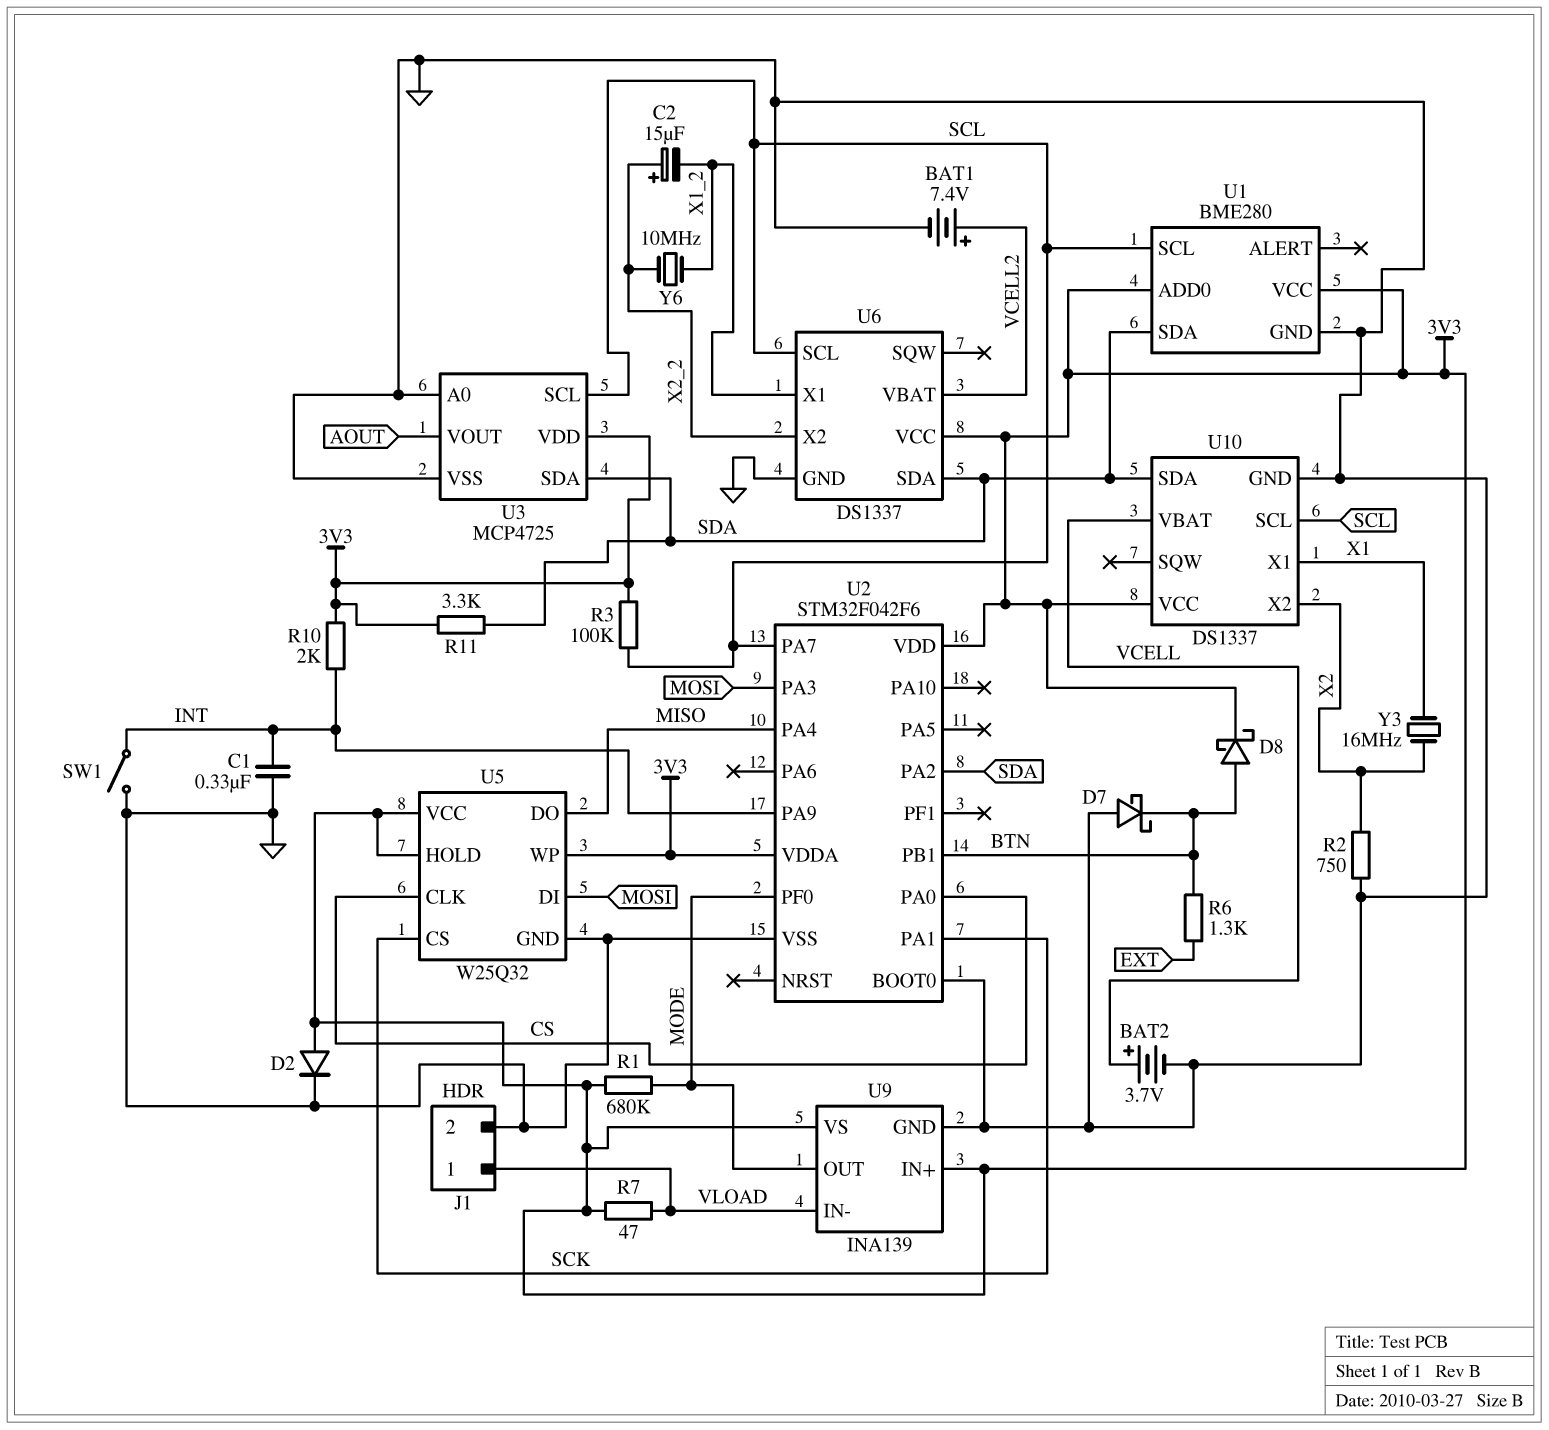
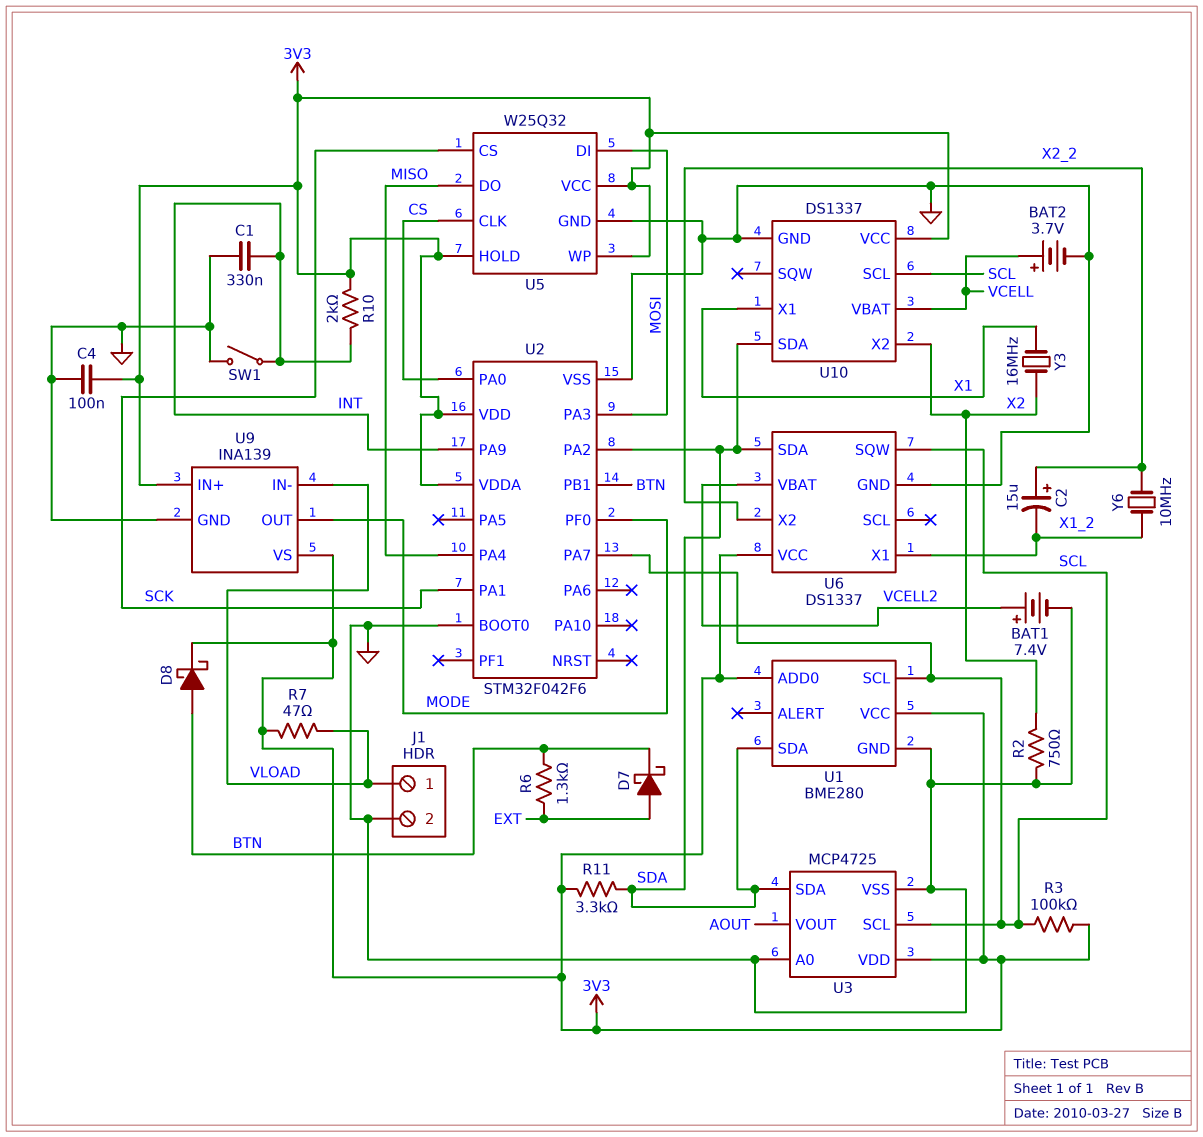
C4: none -> 100nF (3V3, GND)
D2: diode (A 3V3, K GND) -> none
D7: schottky (A GND, K BTN) -> schottky (A EXT, K BTN)
R1: 680k (3V3, MODE) -> none
U6 pin SCL: SCL -> none
U6 pin SQW: none -> SCL

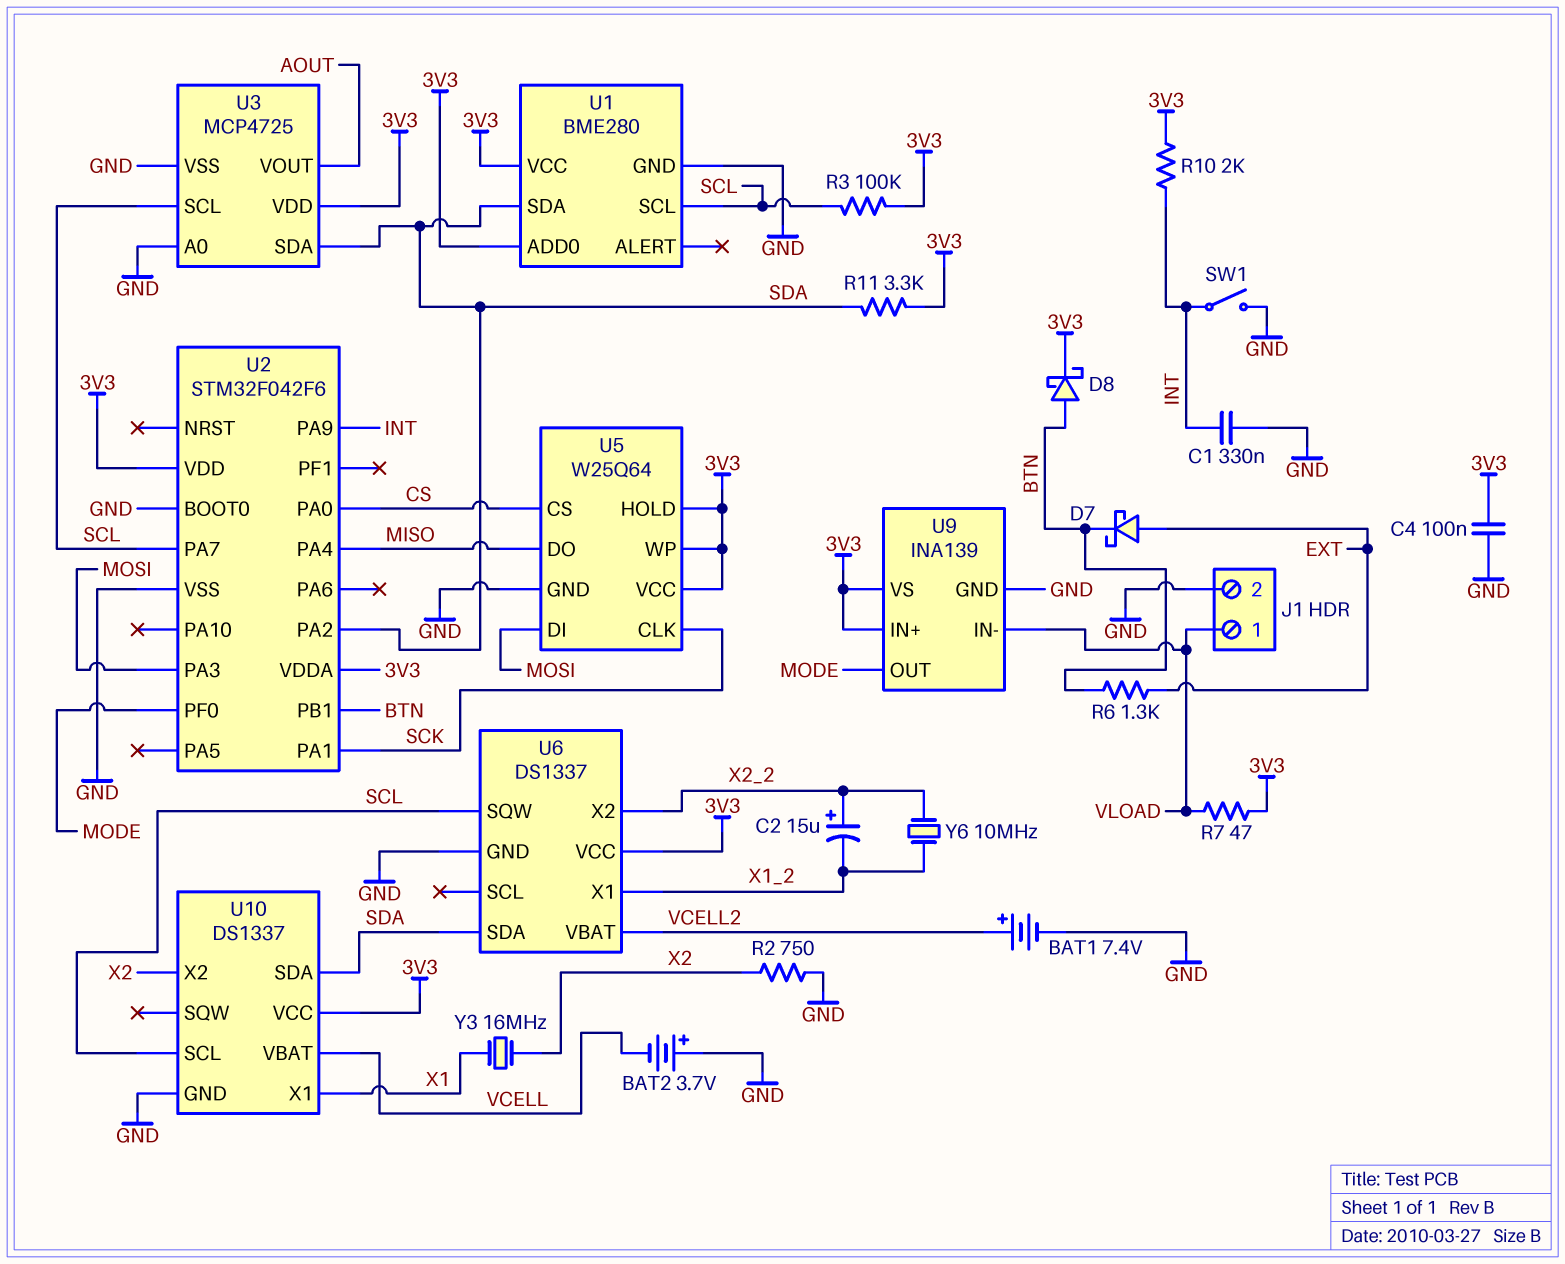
BAT2: 3.7V (plus VCELL, minus GND) -> 3.7V (plus GND, minus VCELL)
U5: W25Q32 -> W25Q64
U5 pin CLK: CS -> SCK
U5 pin CS: SCK -> CS

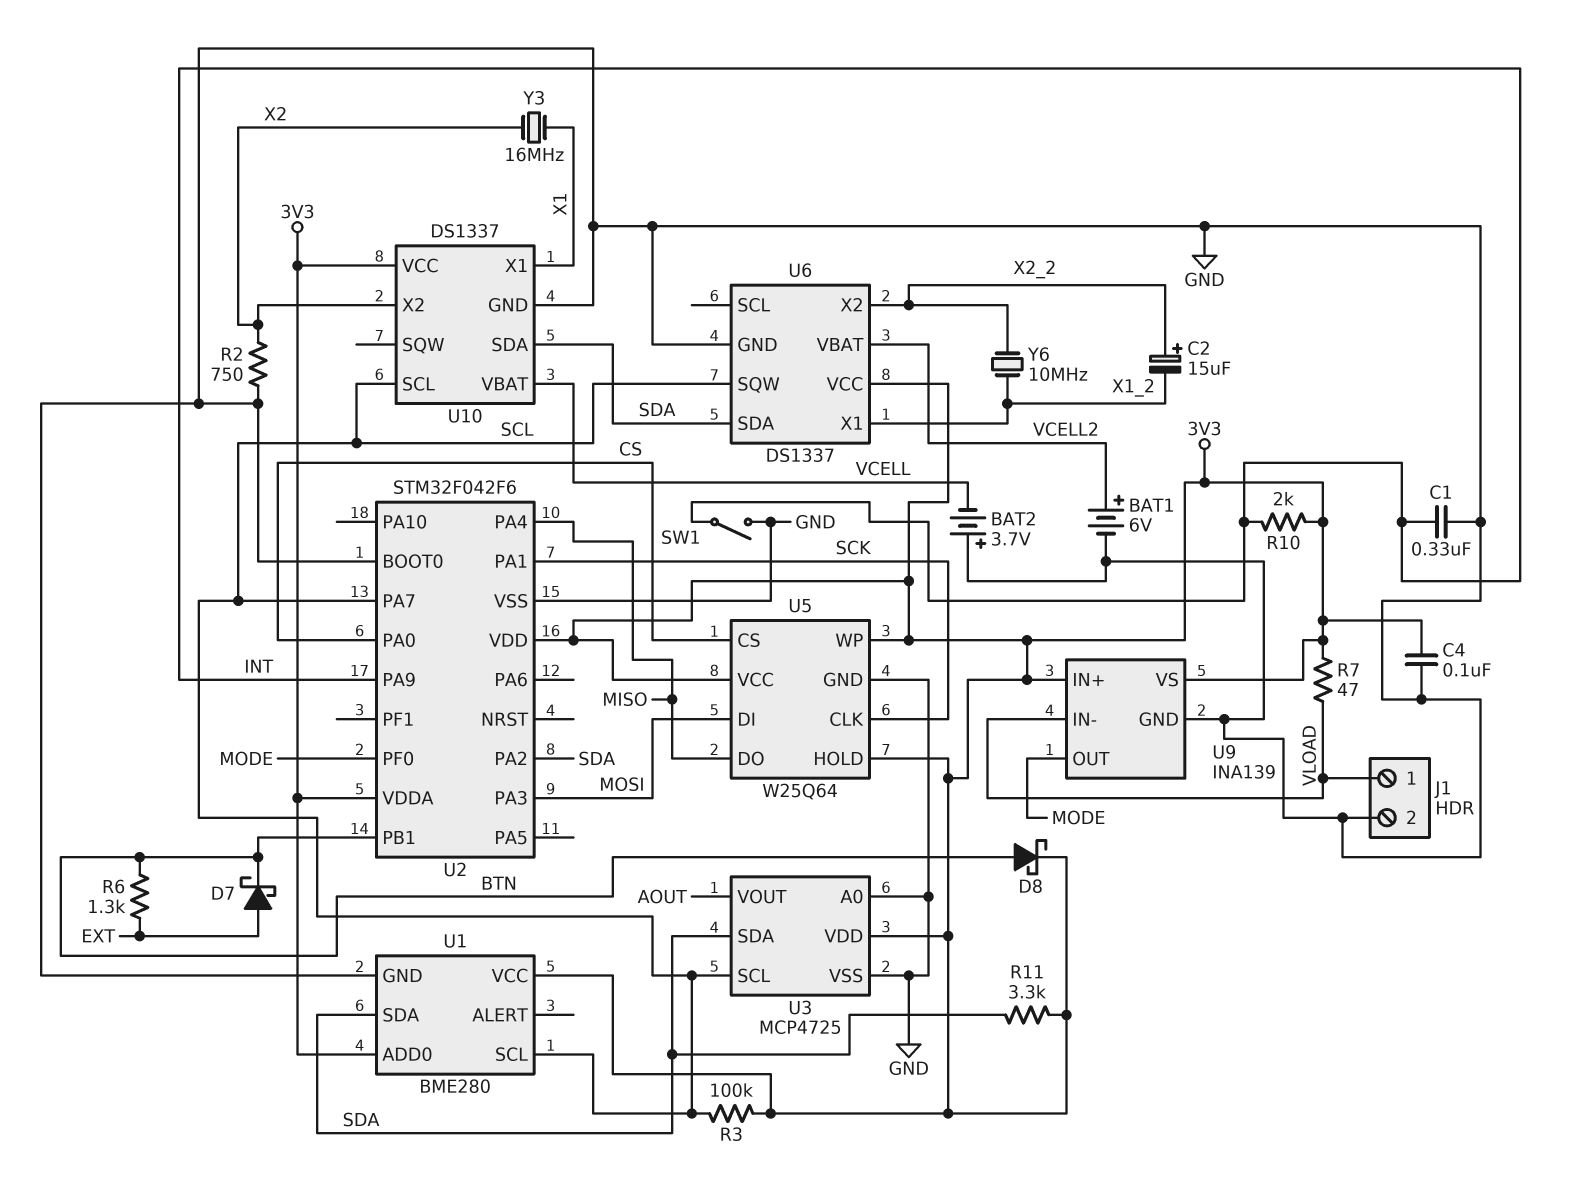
BAT1: 7.4V (plus VCELL2, minus GND) -> 6V (plus VCELL2, minus GND)

